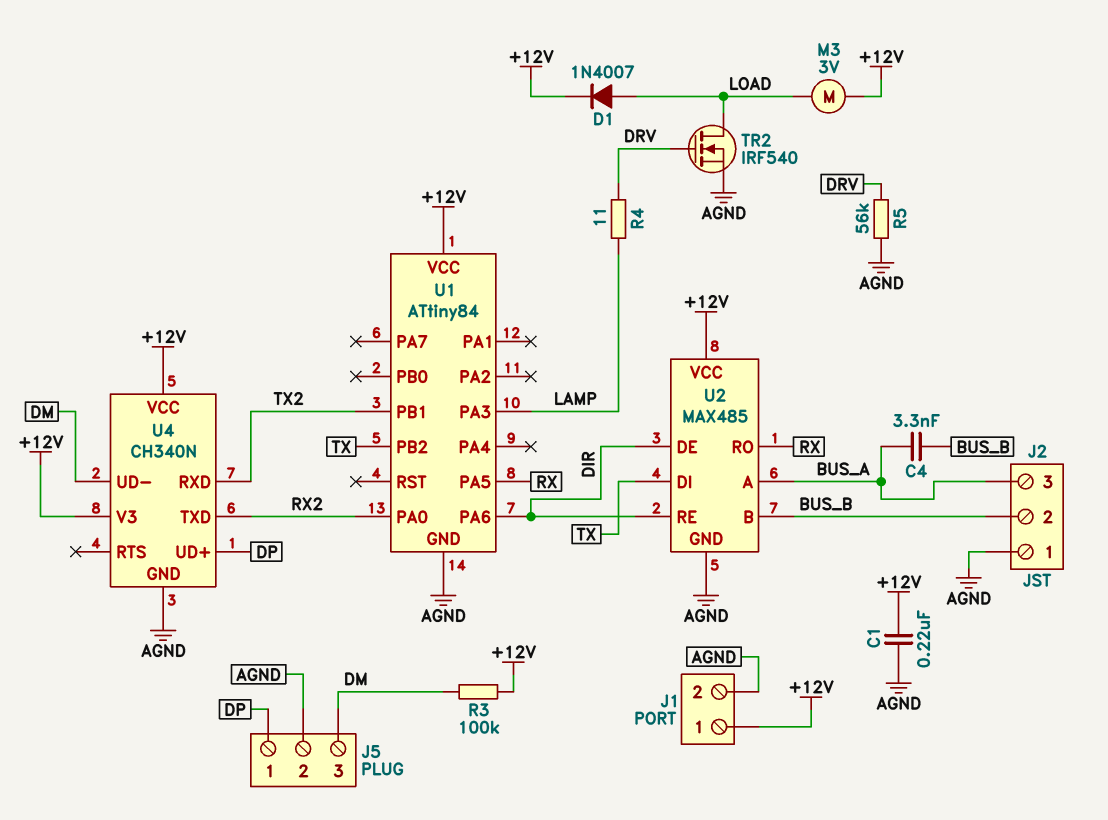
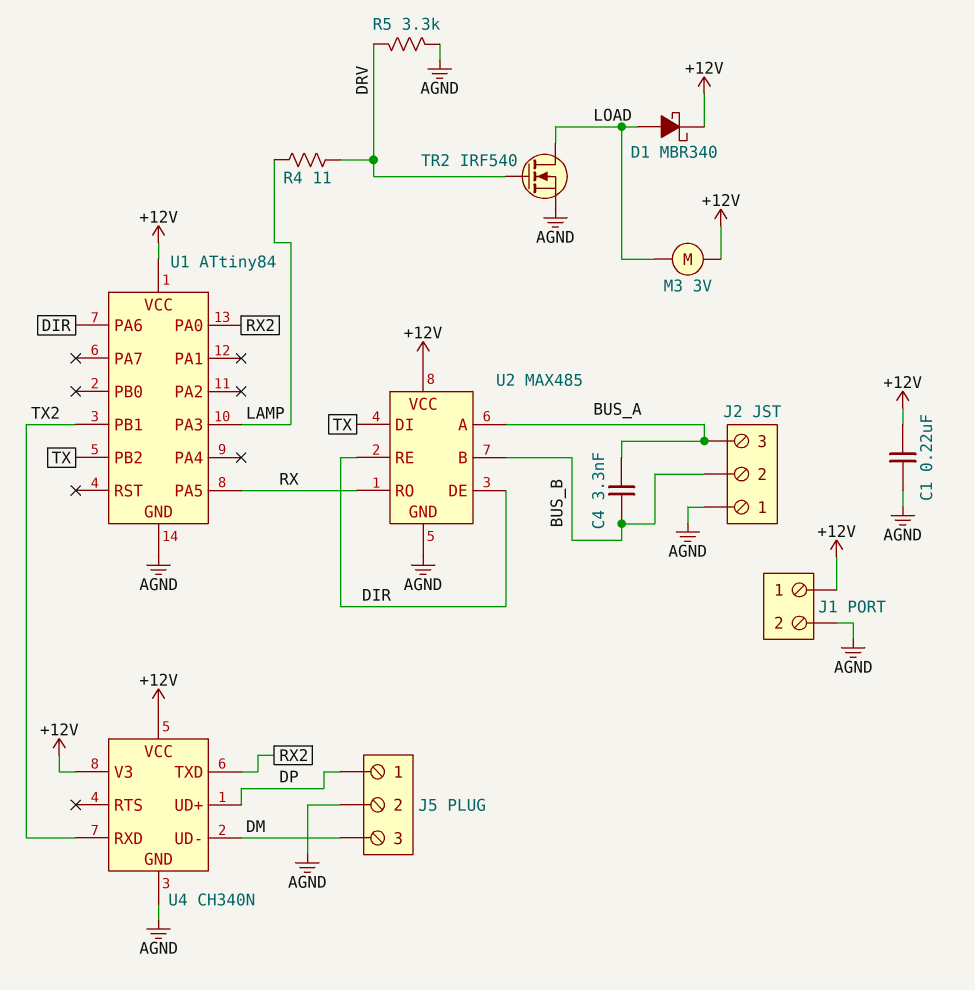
D1: diode 1N4007 (A LOAD, K +12V) -> schottky MBR340 (A LOAD, K +12V)
R3: 100k (+12V, DM) -> none
R5: 56k (AGND, DRV) -> 3.3k (AGND, DRV)

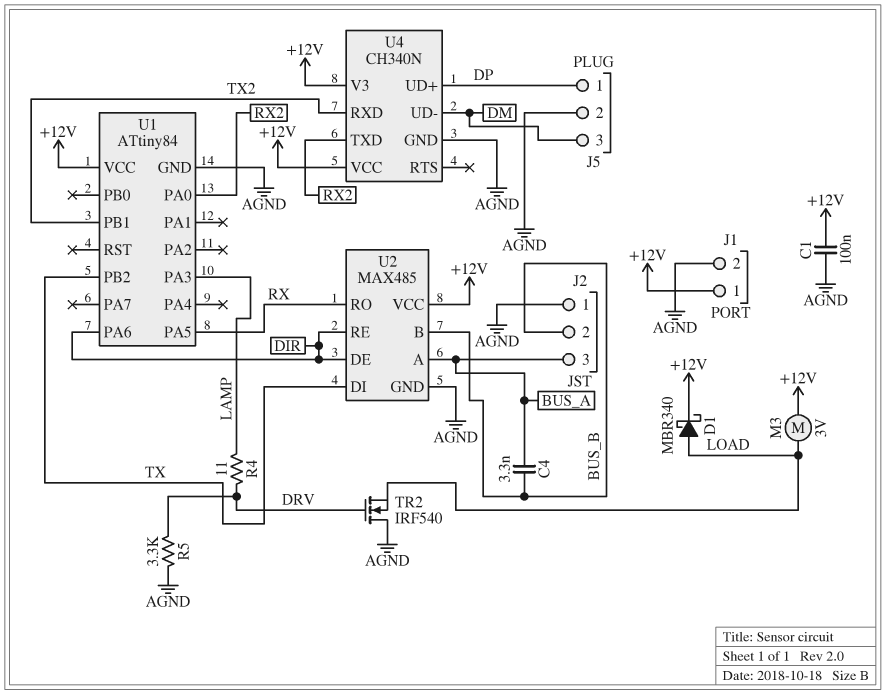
C1: 220nF (+12V, AGND) -> 100nF (+12V, AGND)
TR2: NMOS IRF540 (G DRV, D LOAD, S AGND) -> NMOS IRF540 (G DRV, D AGND, S LOAD)

